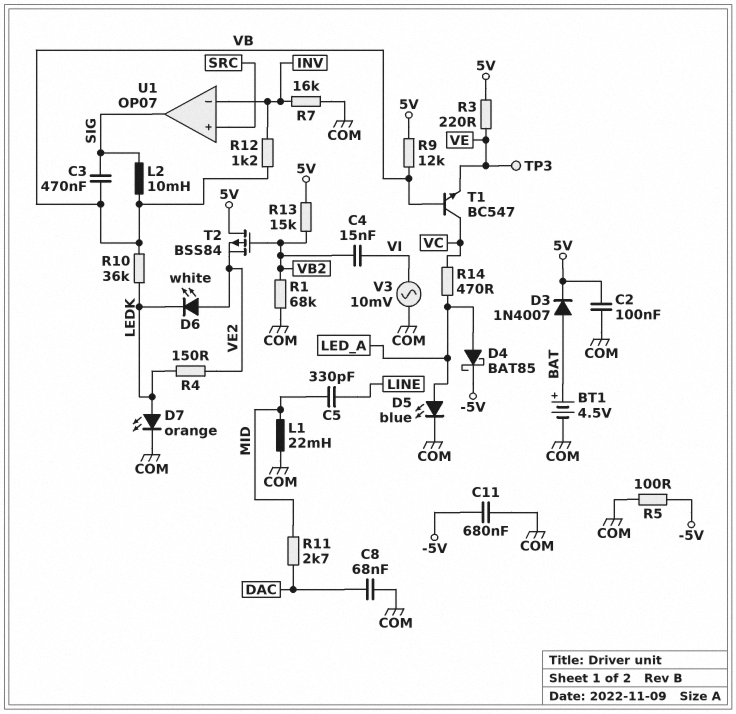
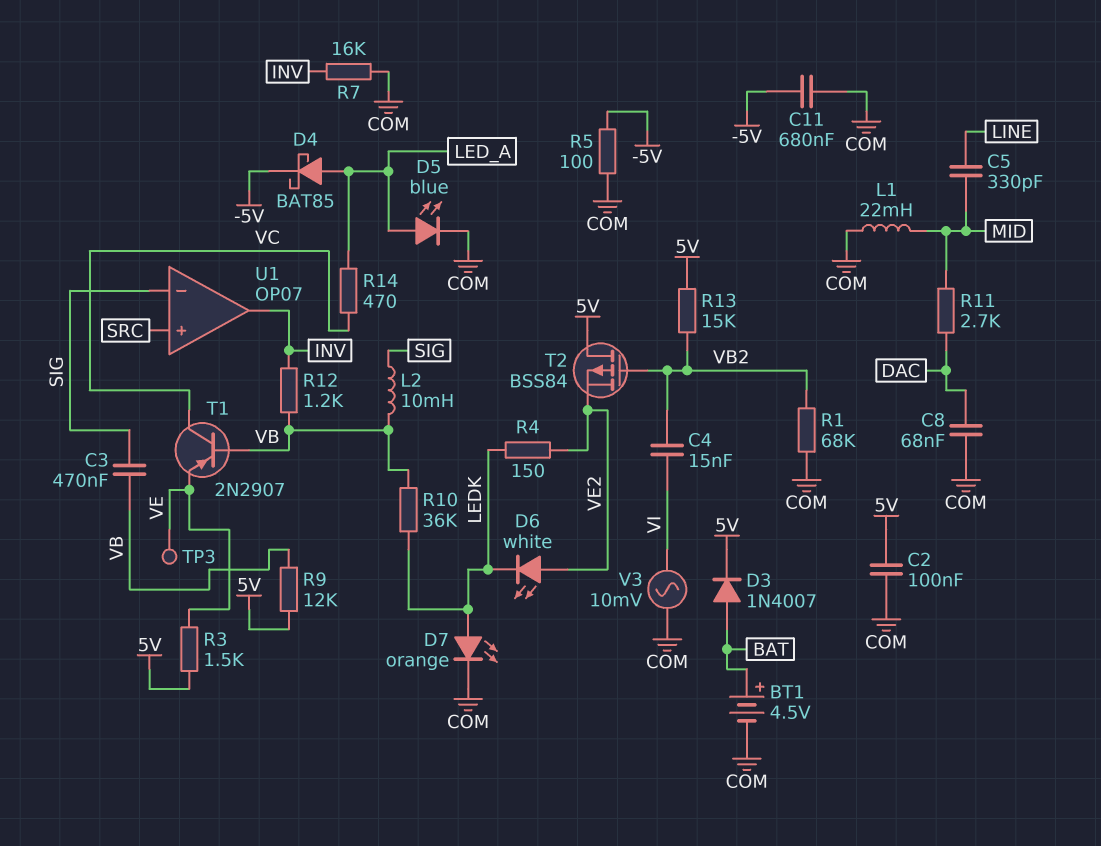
R3: 220 (5V, VE) -> 1.5k (5V, VE)
T1: NPN BC547 (B VB, C VC, E VE) -> PNP 2N2907 (B VB, C VC, E VE)
U1 pin in-: INV -> SIG
U1 pin out: SIG -> INV

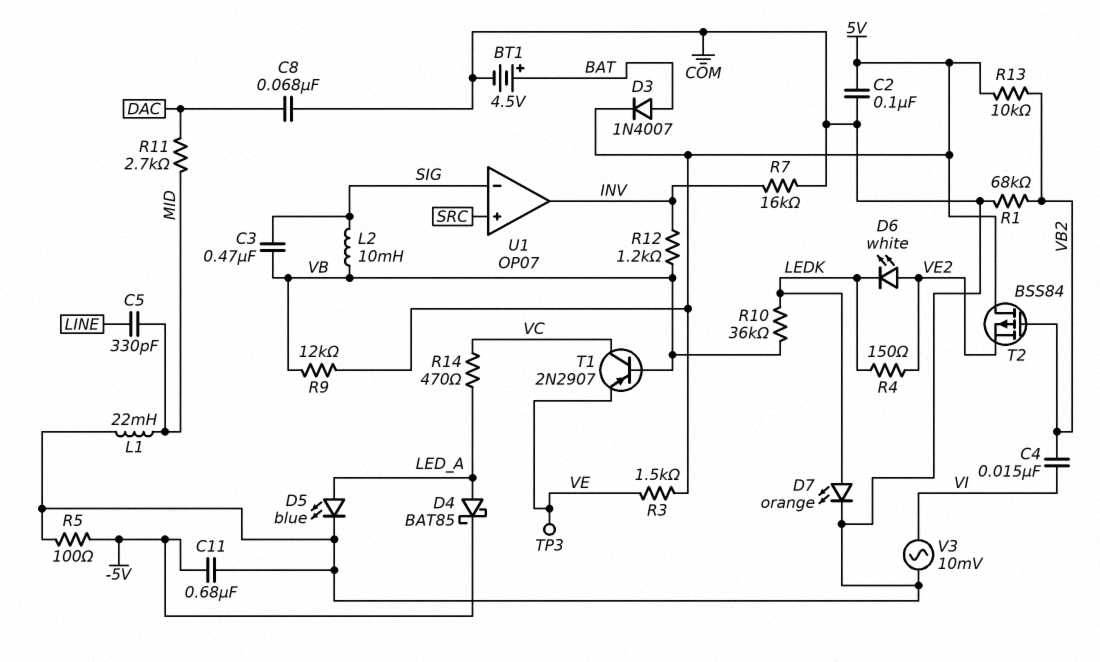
R13: 15k (5V, VB2) -> 10k (5V, VB2)

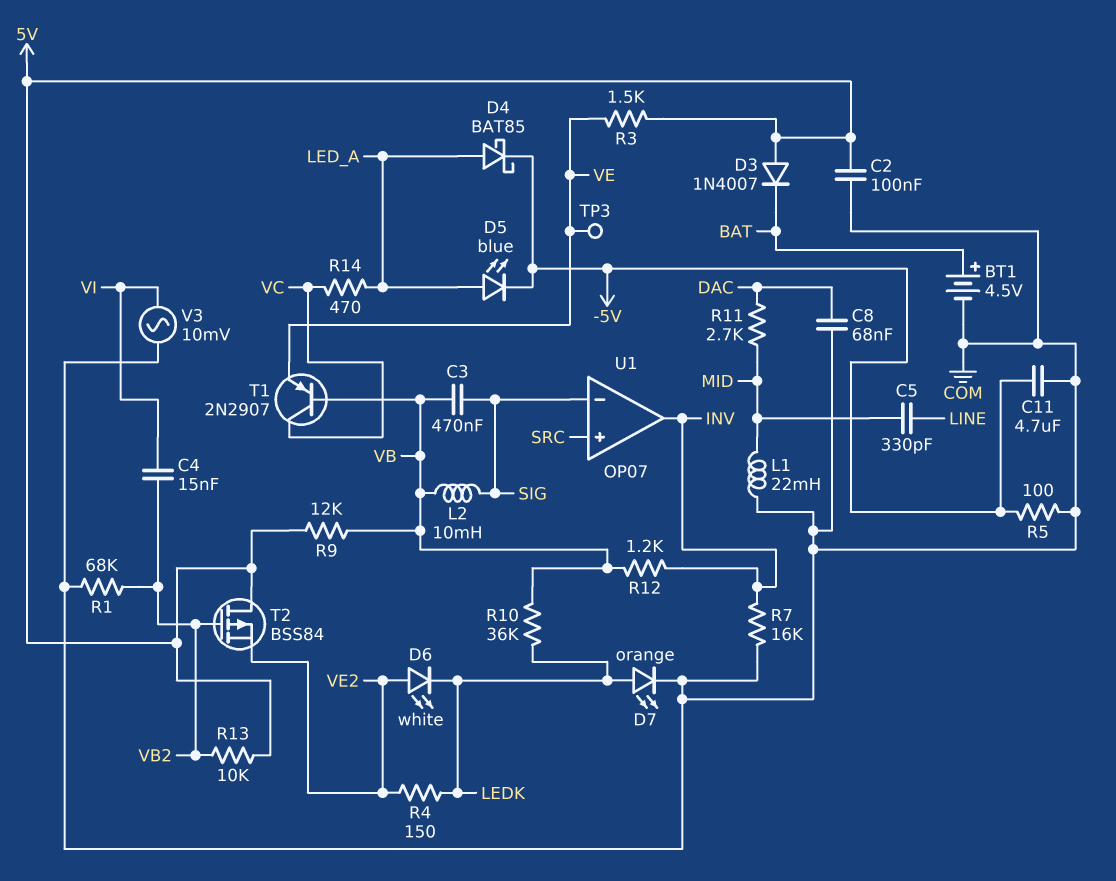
C11: 680nF (-5V, COM) -> 4.7uF (-5V, COM)
D3: diode 1N4007 (A BAT, K 5V) -> diode 1N4007 (A 5V, K BAT)
D5: LED blue (A LED_A, K COM) -> LED blue (A LED_A, K -5V)

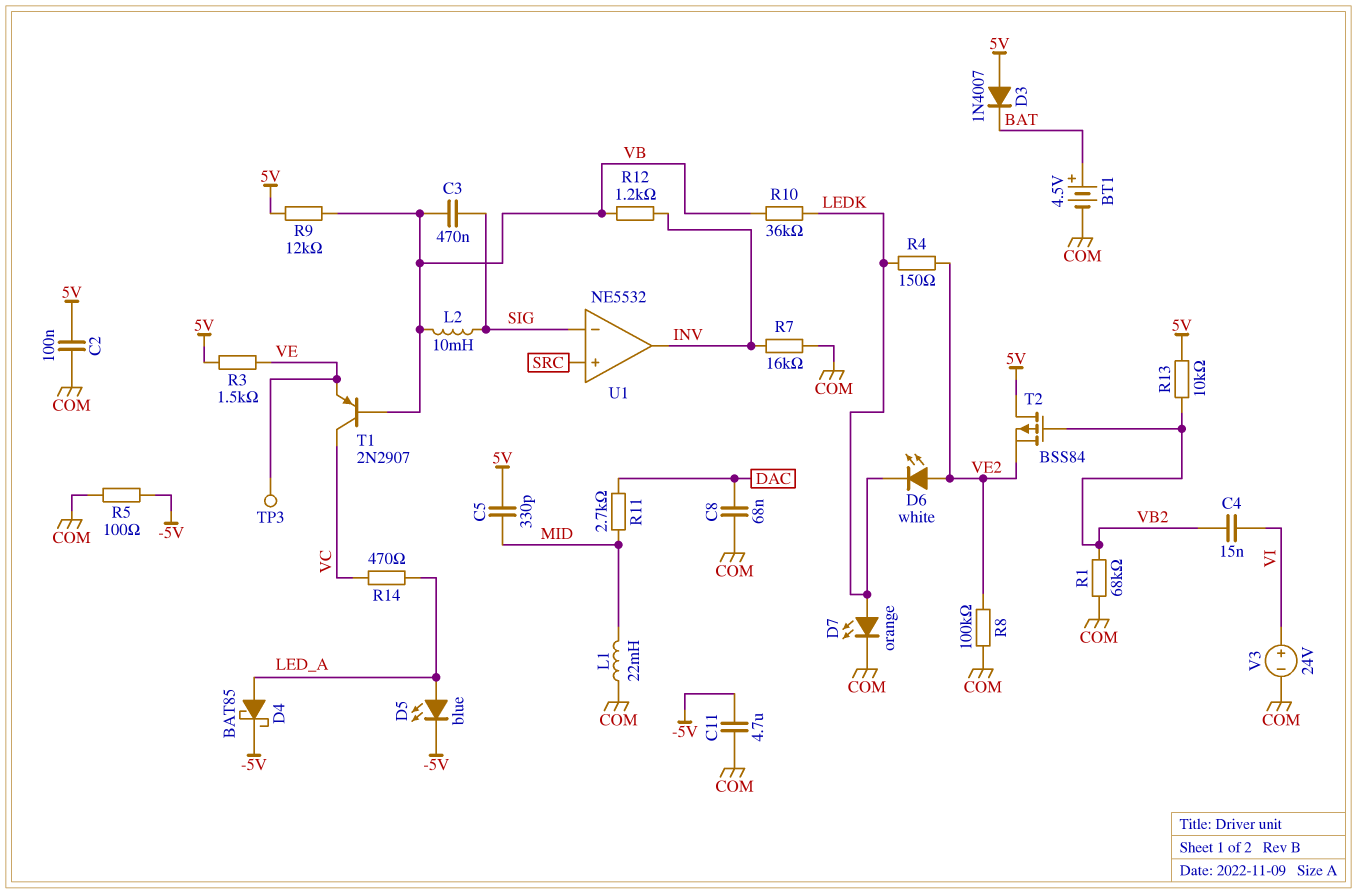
C5: 330pF (LINE, MID) -> 330pF (5V, MID)
R8: none -> 100k (COM, VE2)
U1: OP07 -> NE5532
V3: AC 10mV (COM, VI) -> 24V (plus VI, minus COM)

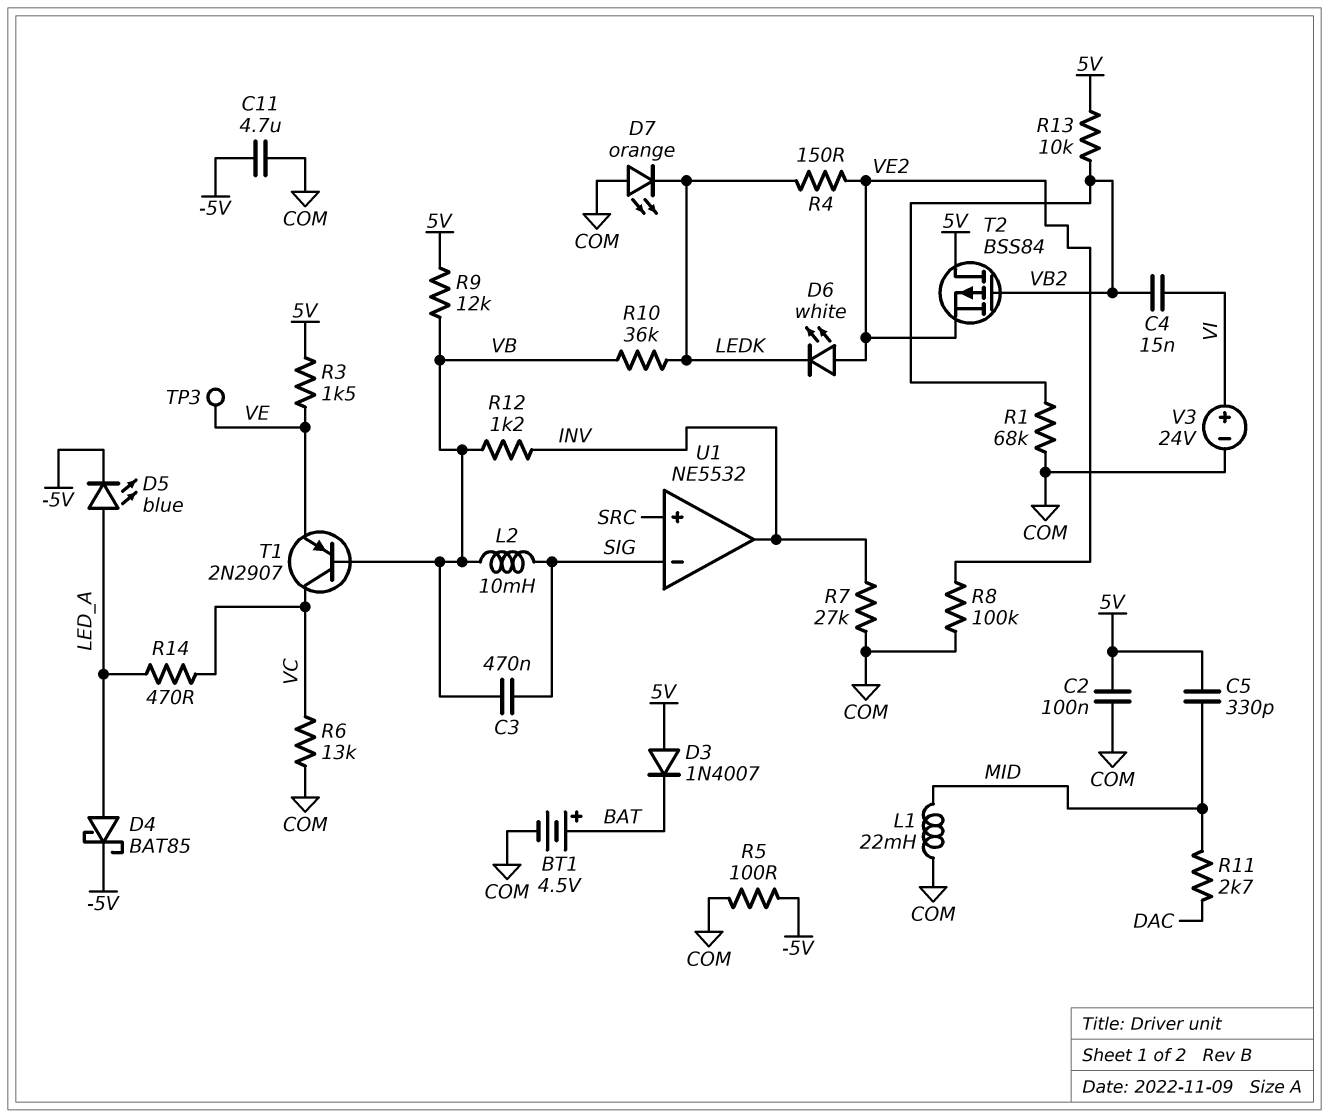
C8: 68nF (COM, DAC) -> none
D7: LED orange (A LEDK, K COM) -> LED orange (A COM, K LEDK)
R6: none -> 13k (COM, VC)
R7: 16k (COM, INV) -> 27k (COM, INV)

